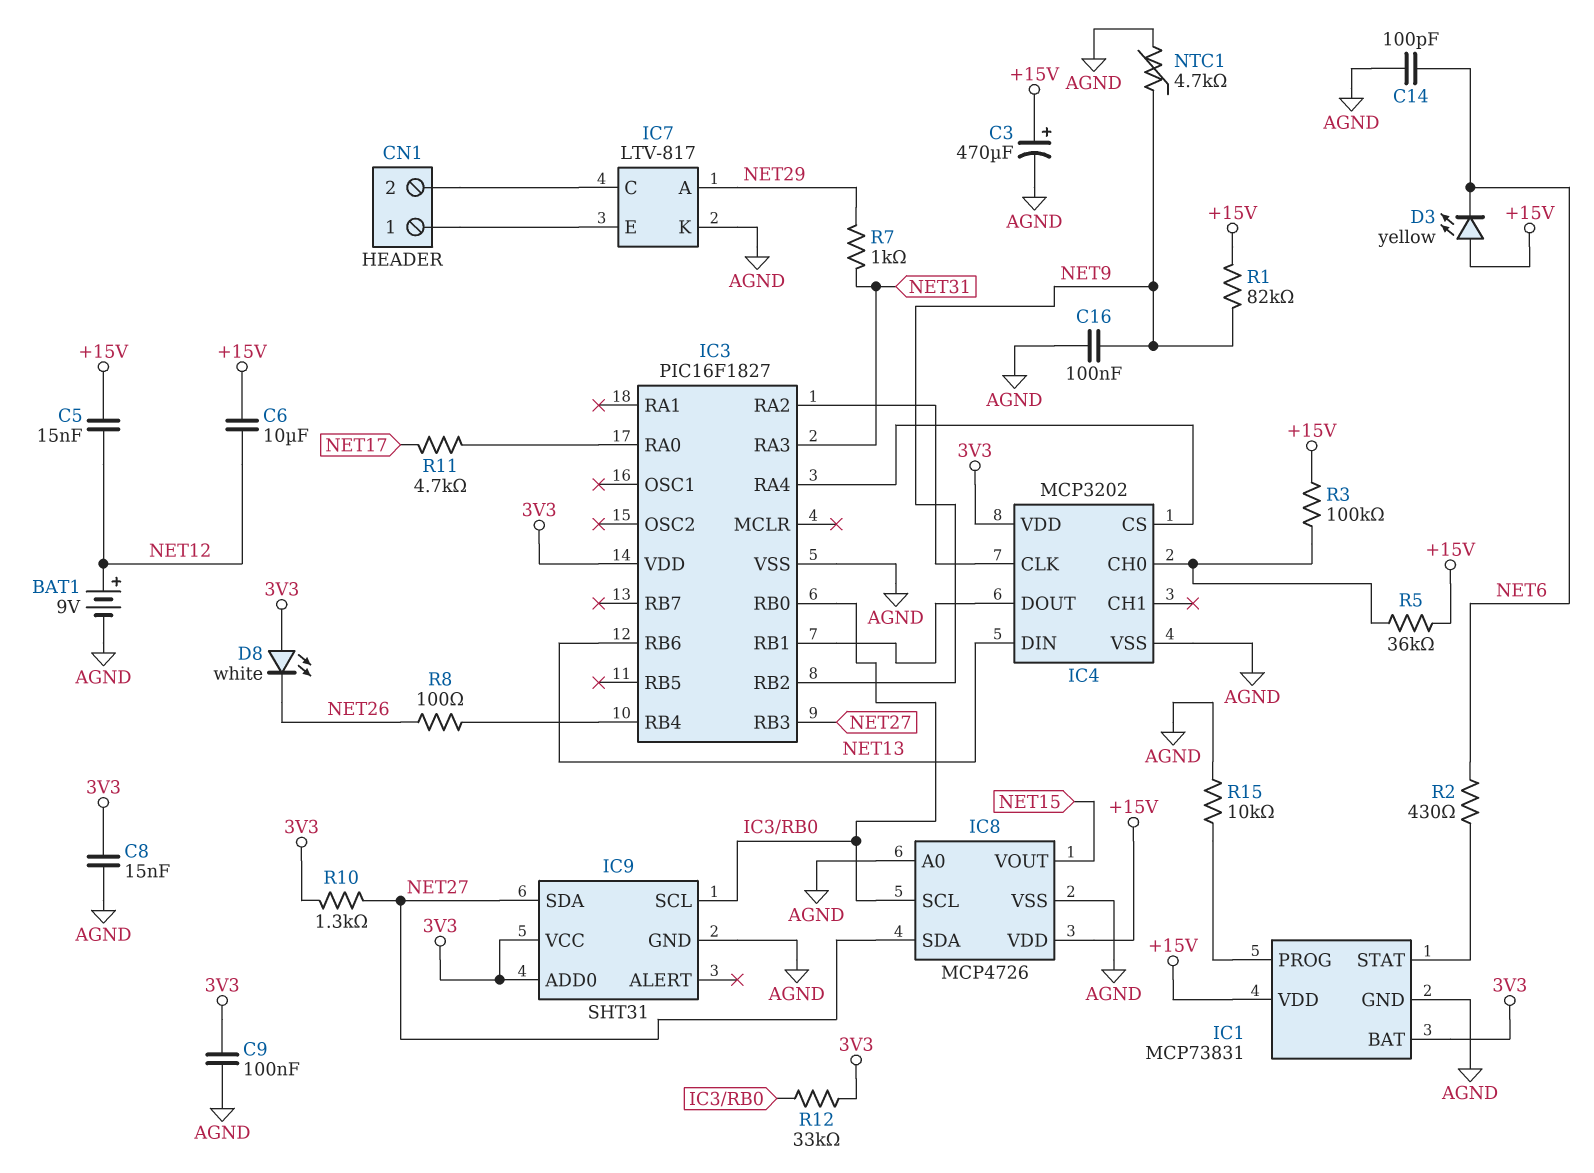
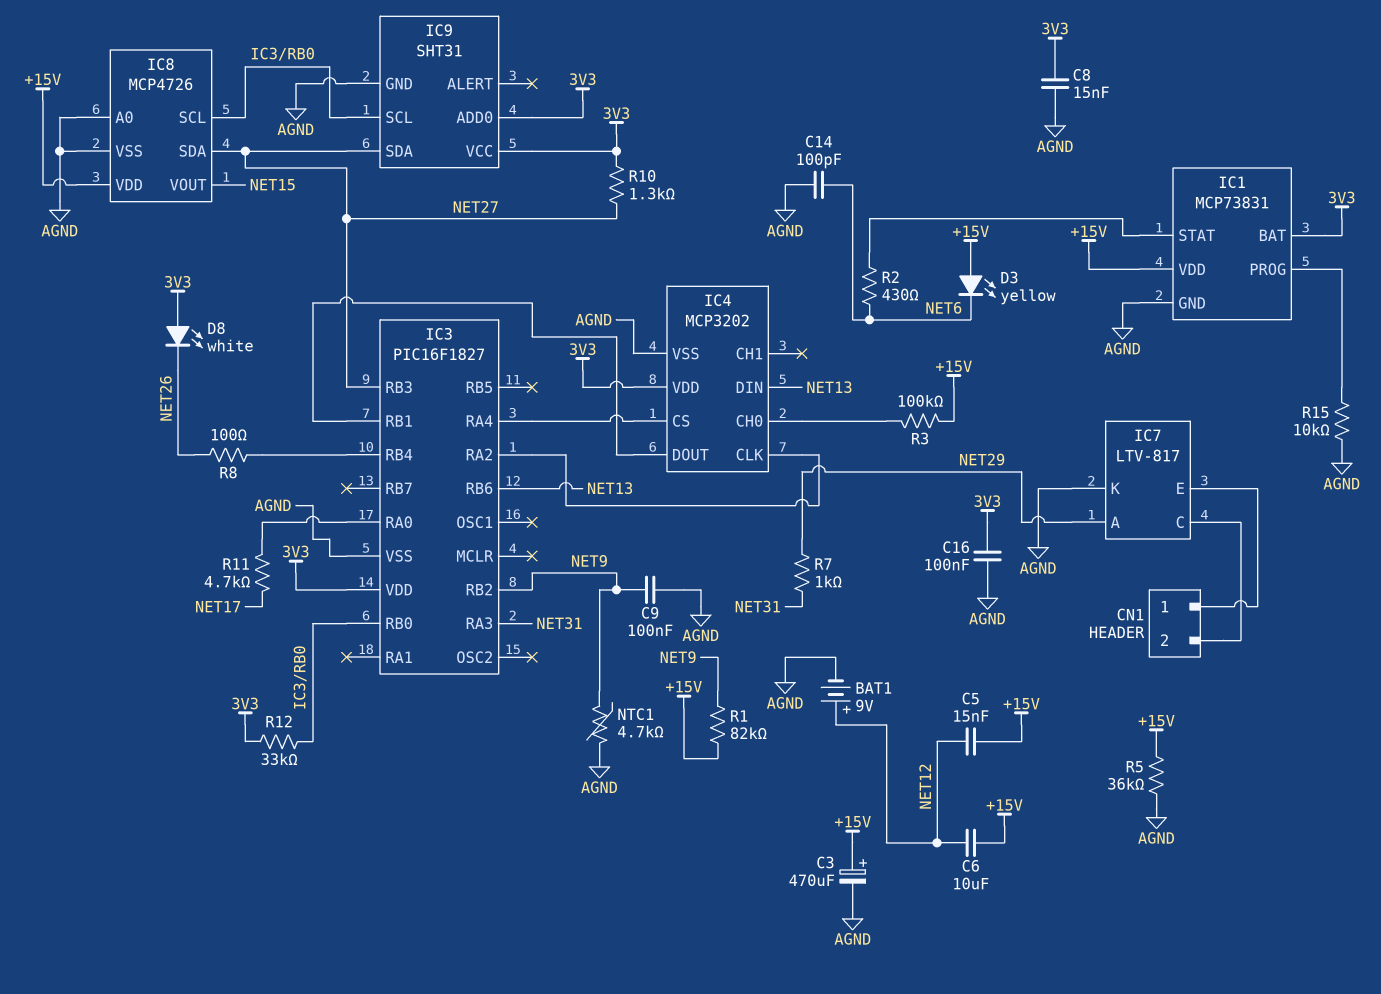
C9: 100nF (3V3, AGND) -> 100nF (AGND, NET9)
C16: 100nF (AGND, NET9) -> 100nF (3V3, AGND)
R5: 36k (+15V, IC4/CH0) -> 36k (+15V, AGND)

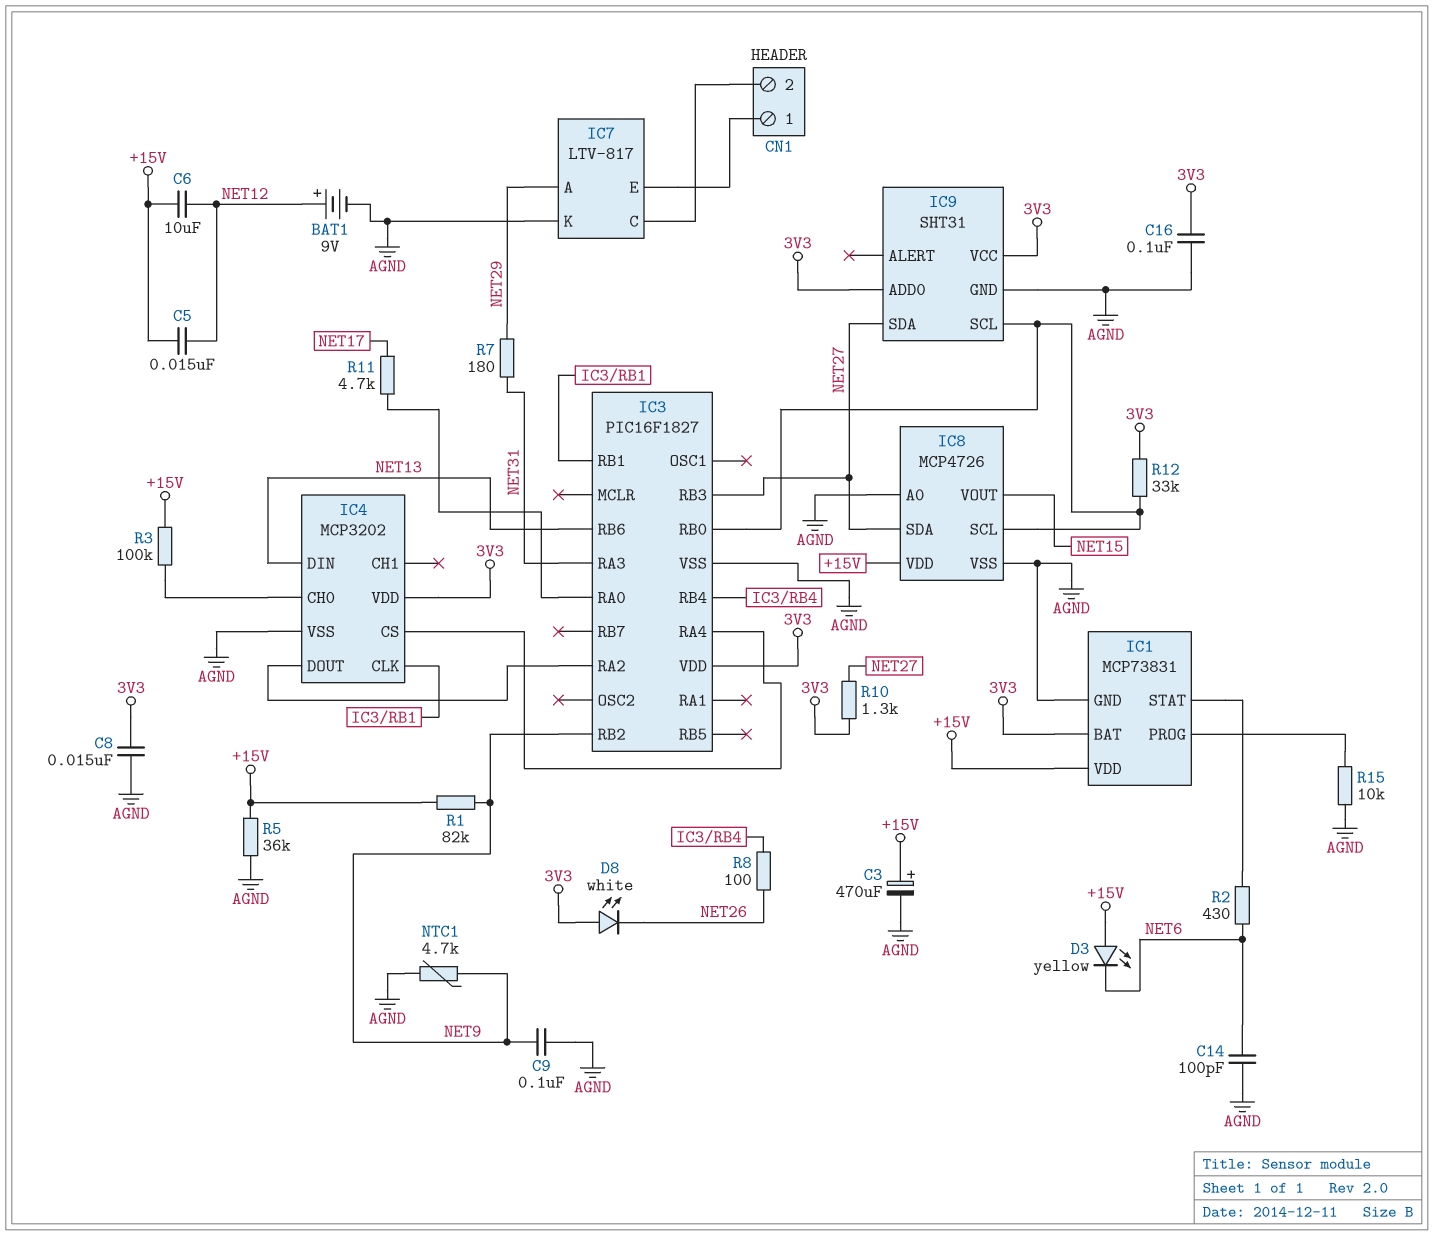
IC4 pin CLK: IC3/RA2 -> IC3/RB1
IC4 pin DOUT: IC3/RB1 -> IC3/RA2
R7: 1k (NET29, NET31) -> 180 (NET29, NET31)

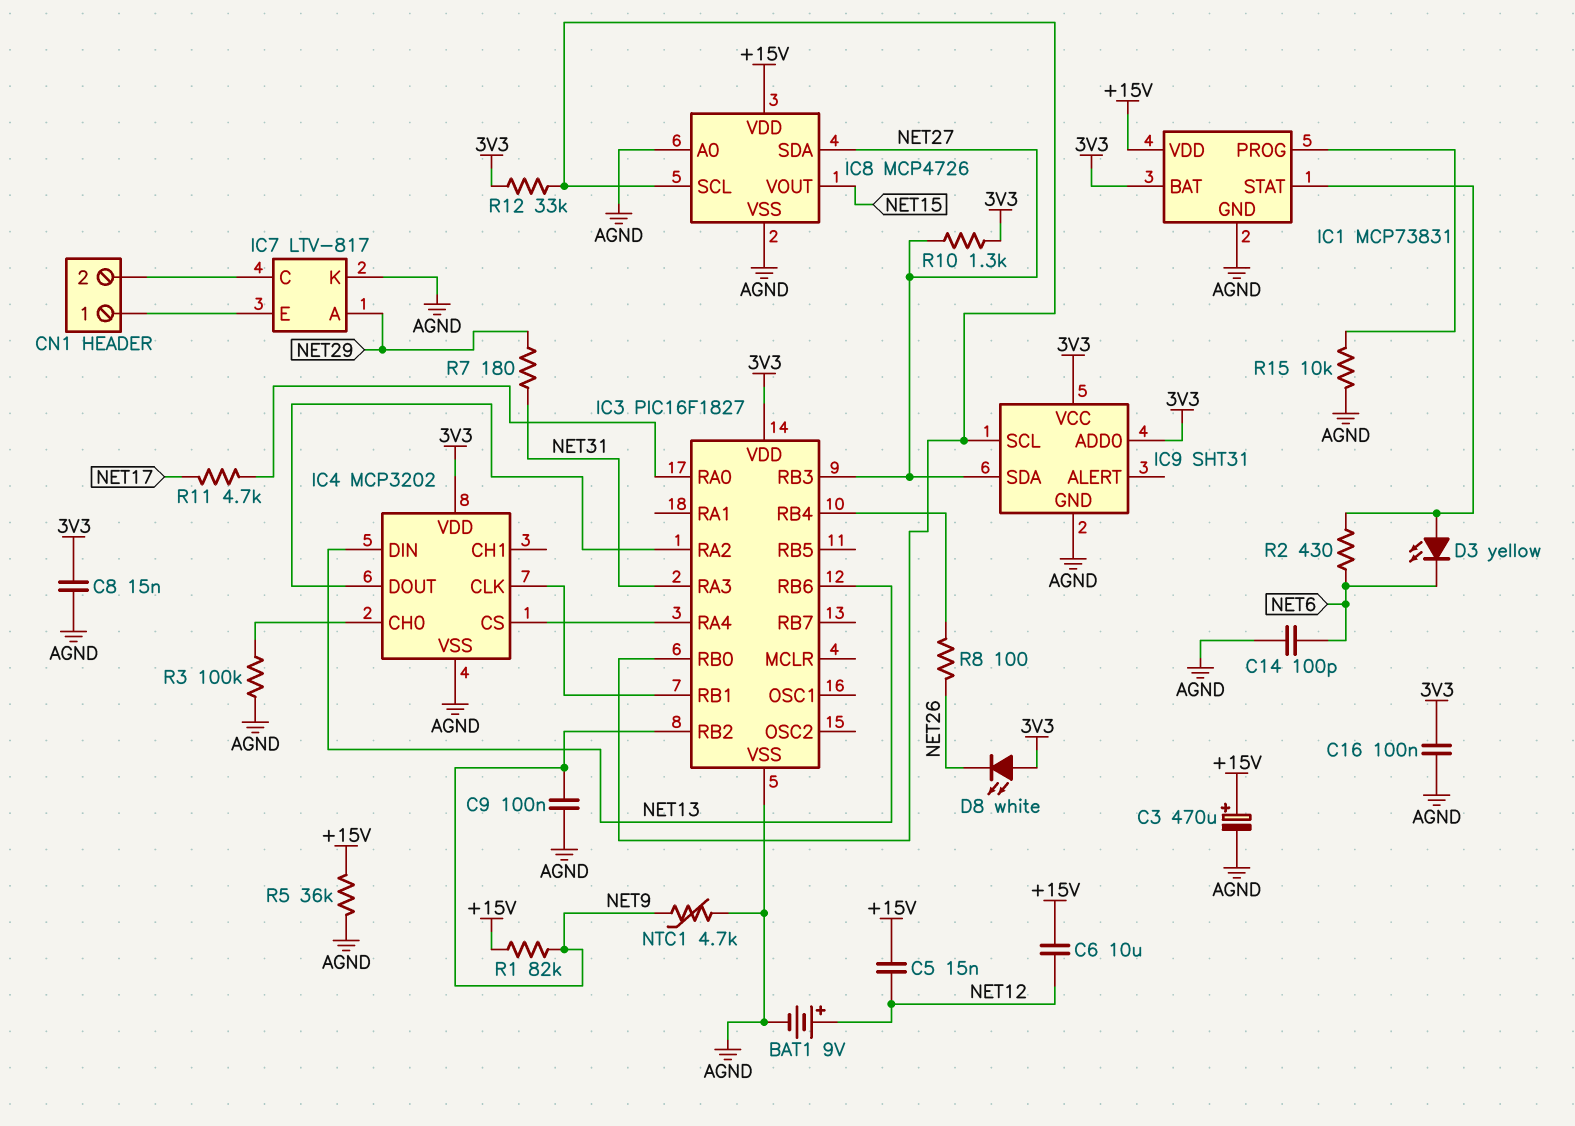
D3: LED yellow (A +15V, K NET6) -> LED yellow (A IC1/STAT, K NET6)
R3: 100k (+15V, IC4/CH0) -> 100k (AGND, IC4/CH0)

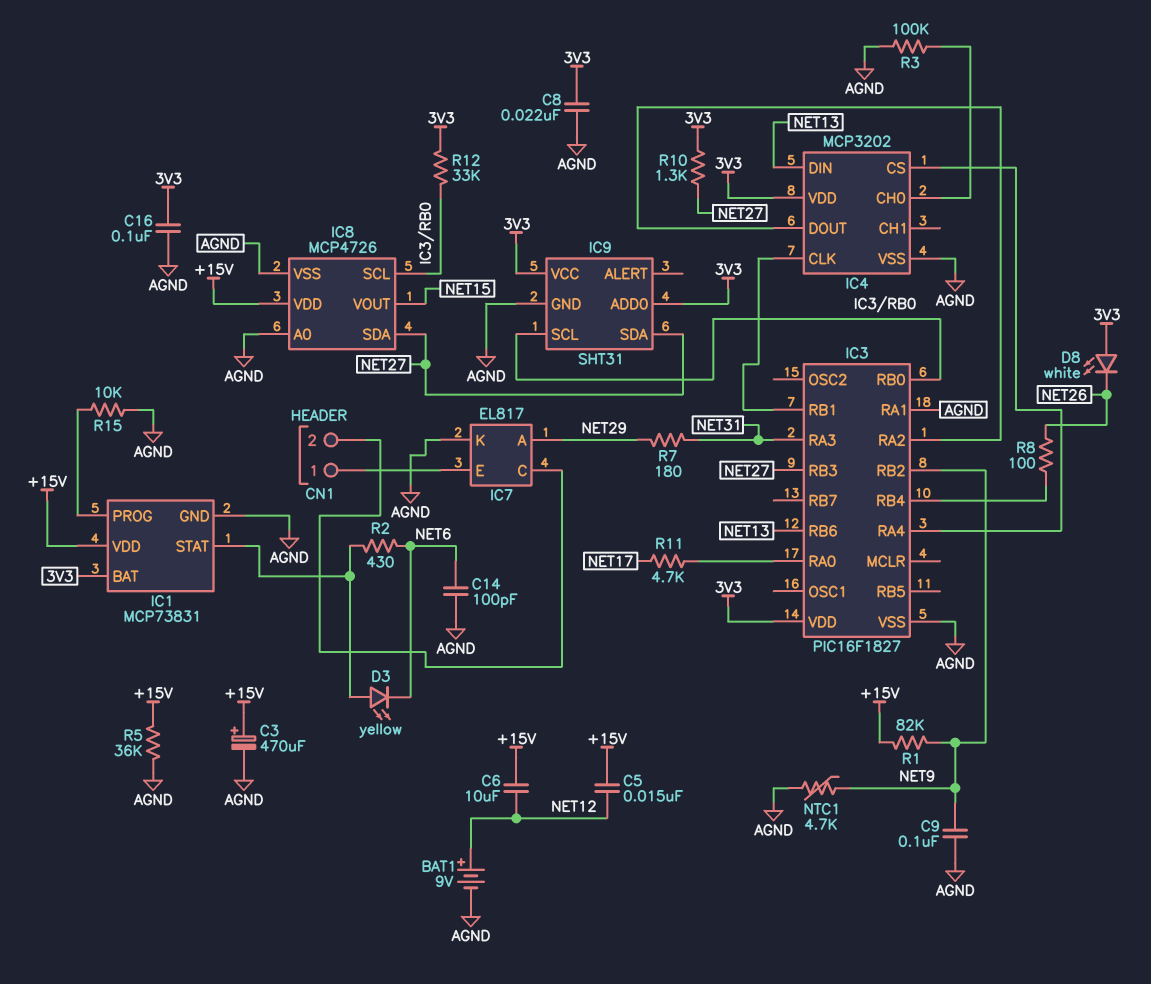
C8: 15nF (3V3, AGND) -> 22nF (3V3, AGND)
IC3 pin RA1: none -> AGND
IC7: LTV-817 -> EL817

